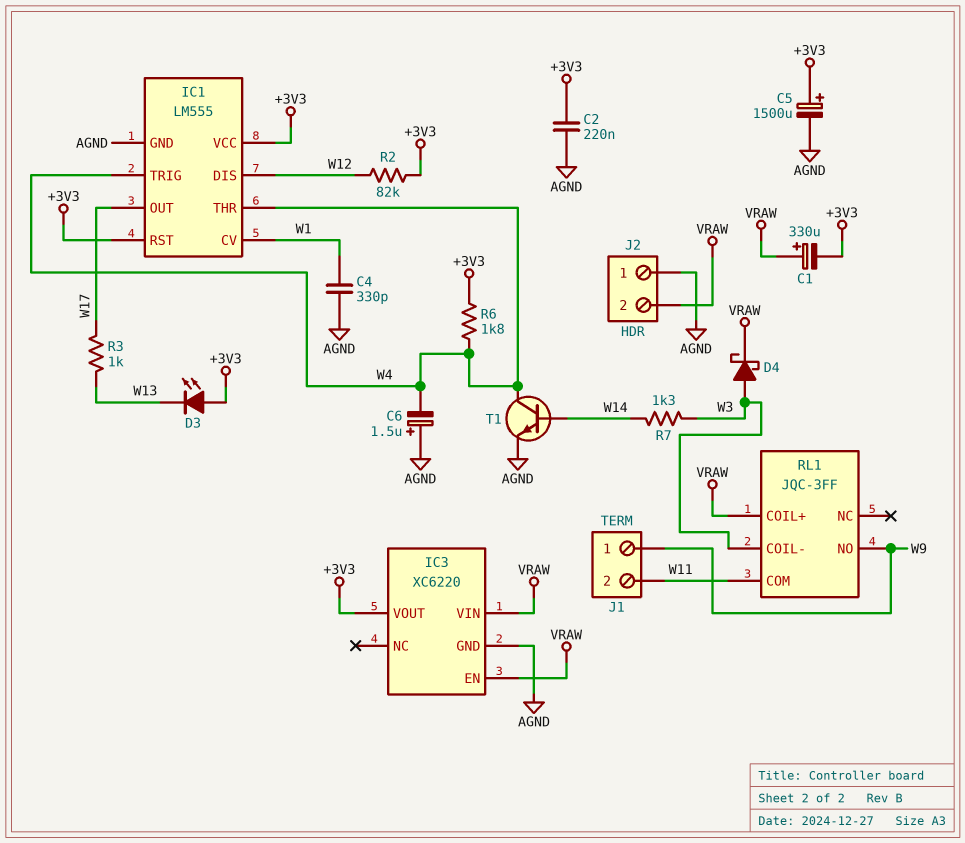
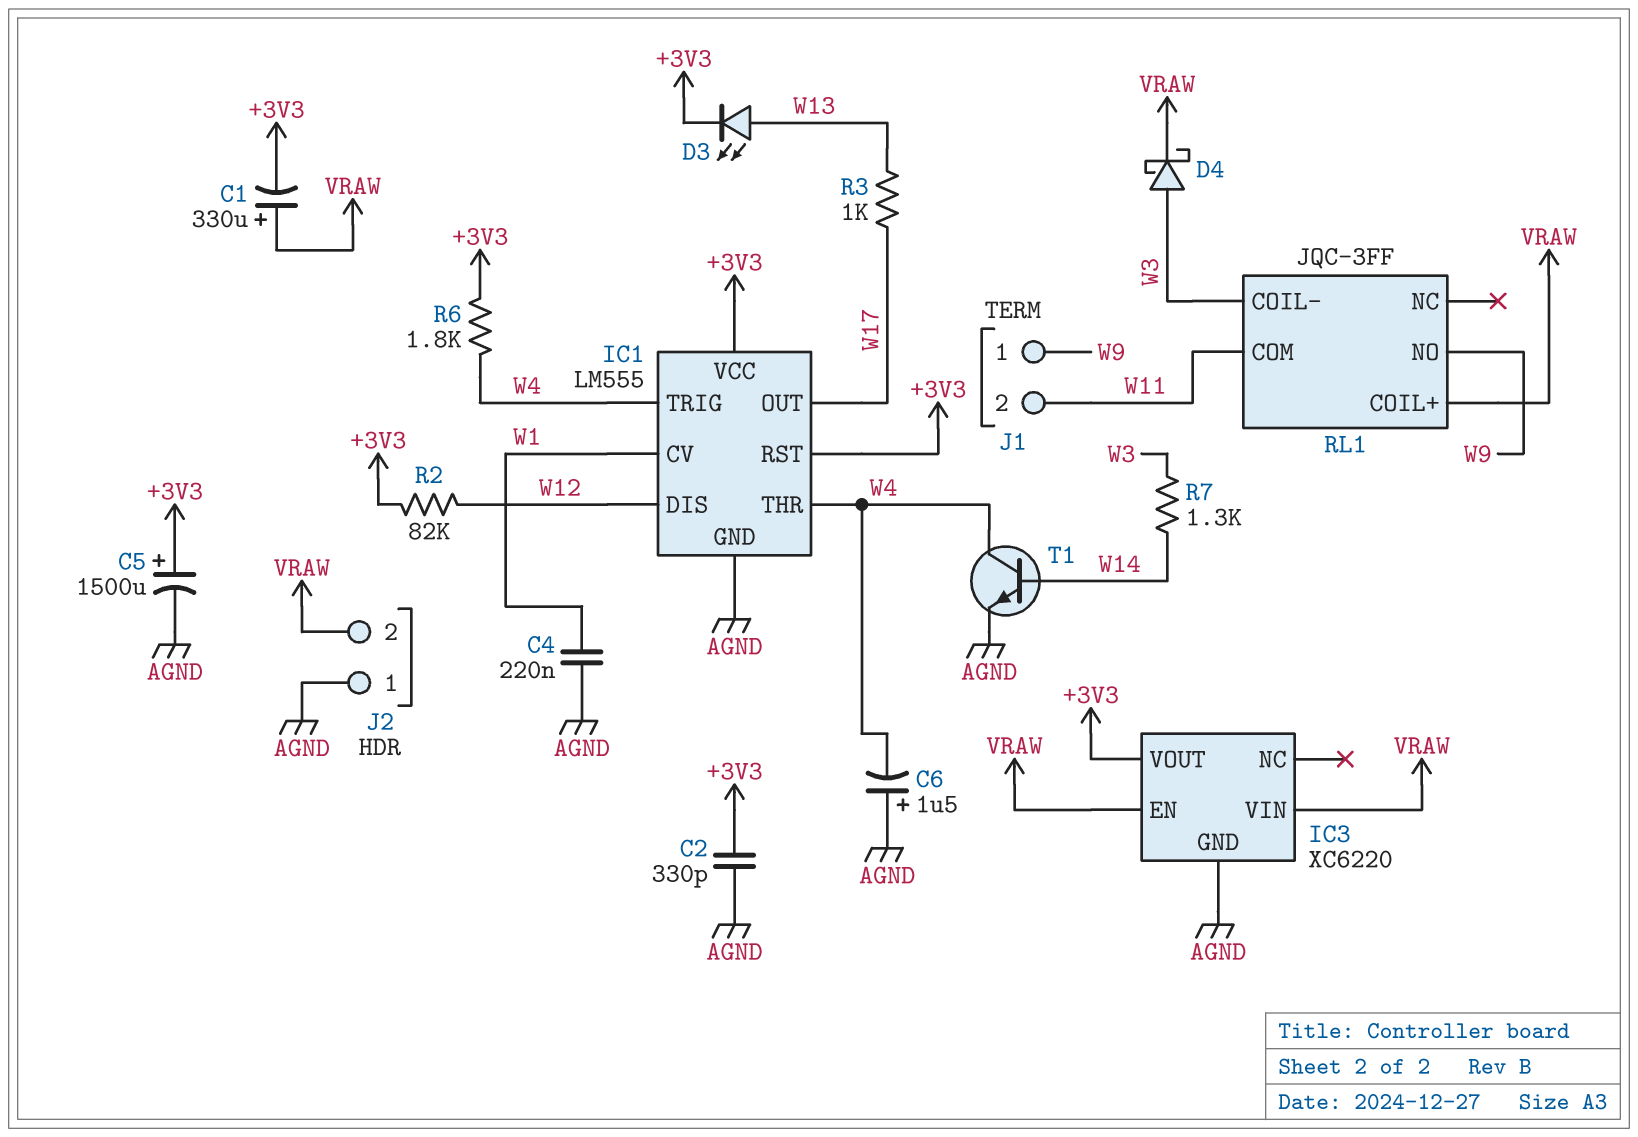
C2: 220nF (+3V3, AGND) -> 330pF (+3V3, AGND)
C4: 330pF (AGND, W1) -> 220nF (AGND, W1)
D3: LED (A +3V3, K W13) -> LED (A W13, K +3V3)

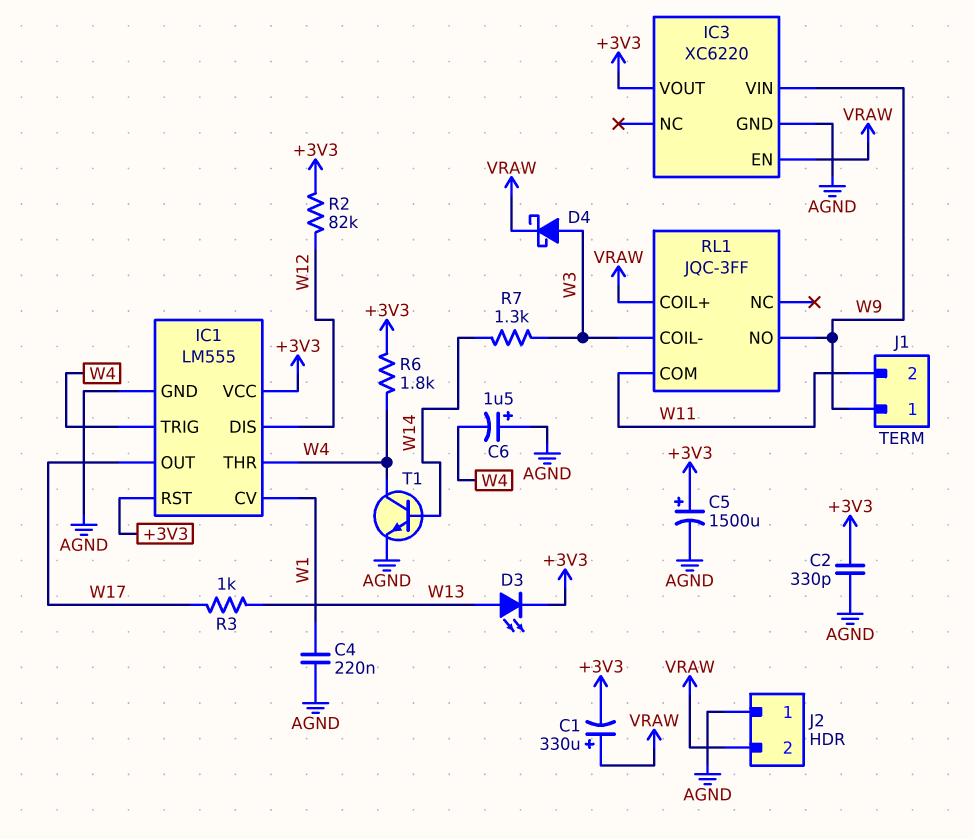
IC3 pin VIN: VRAW -> W9

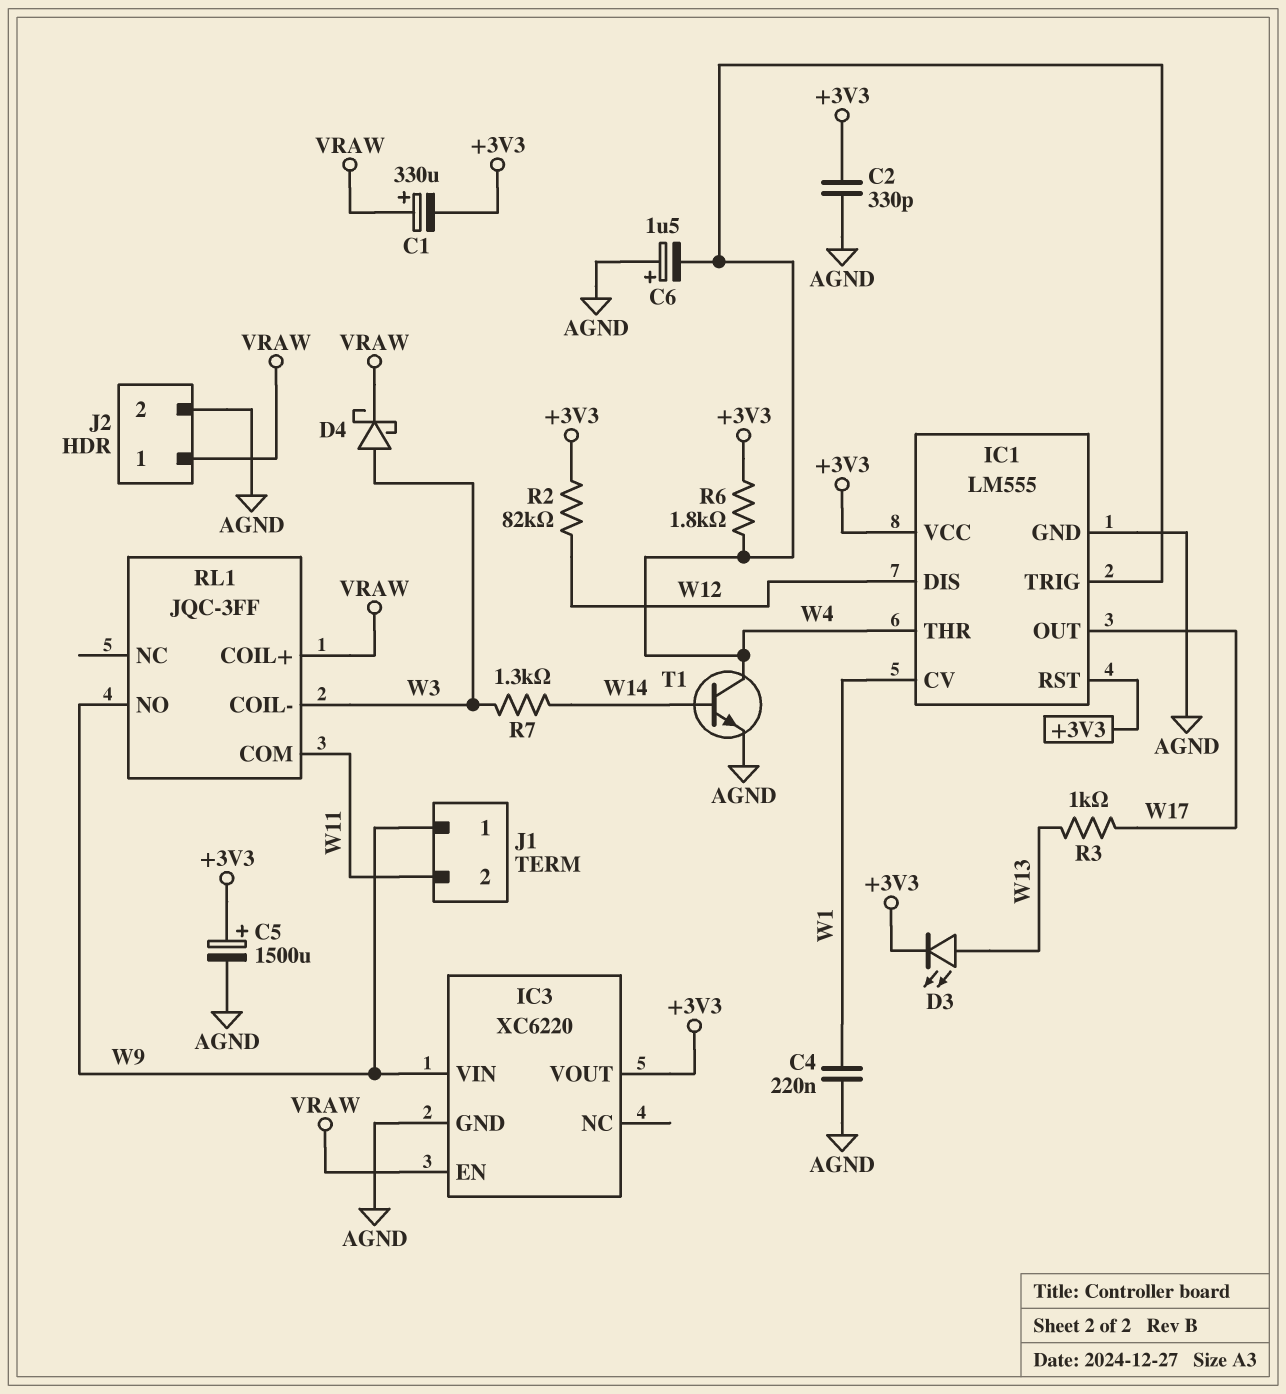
J2 pin 1: AGND -> VRAW
J2 pin 2: VRAW -> AGND

